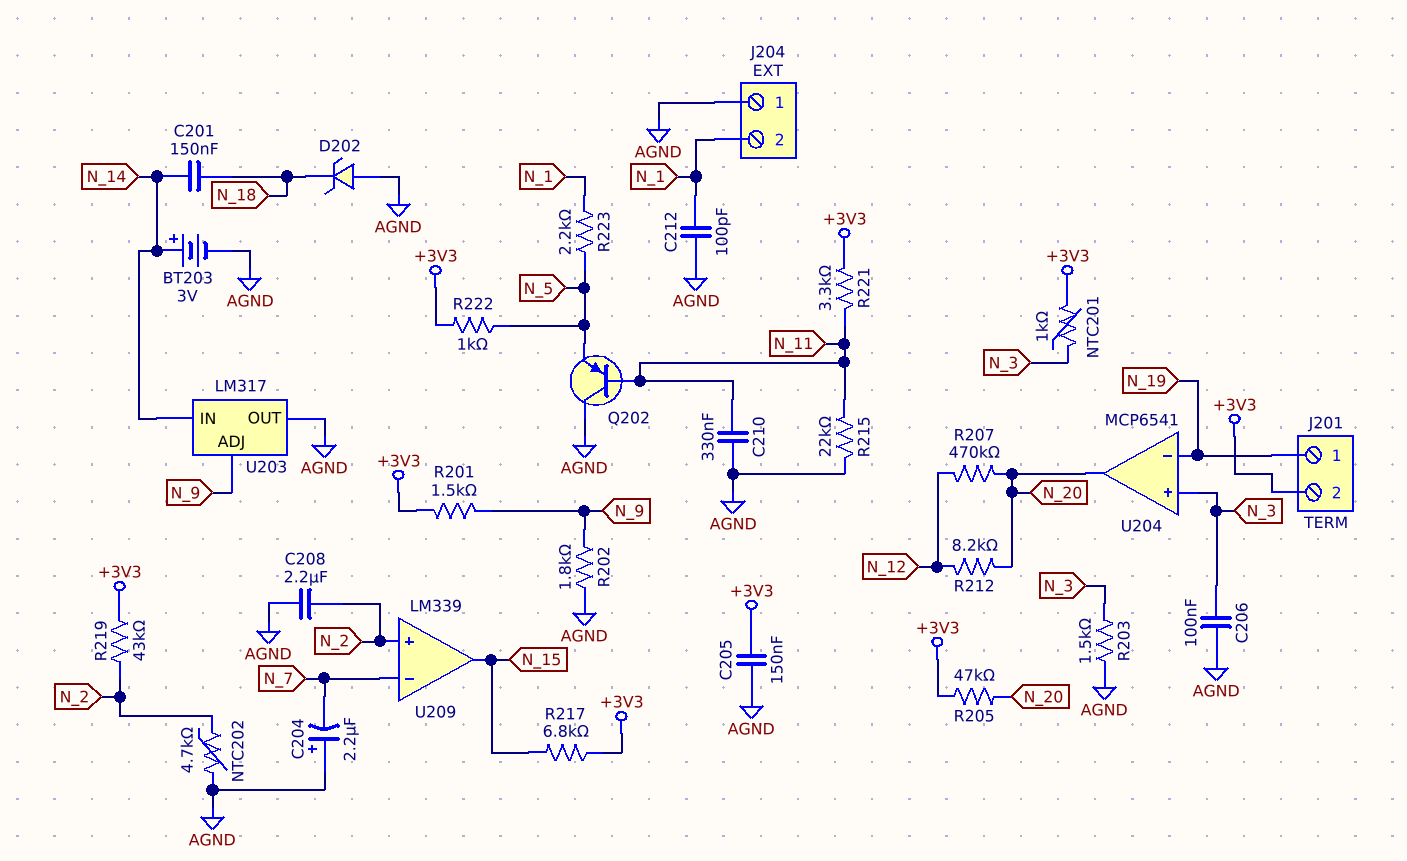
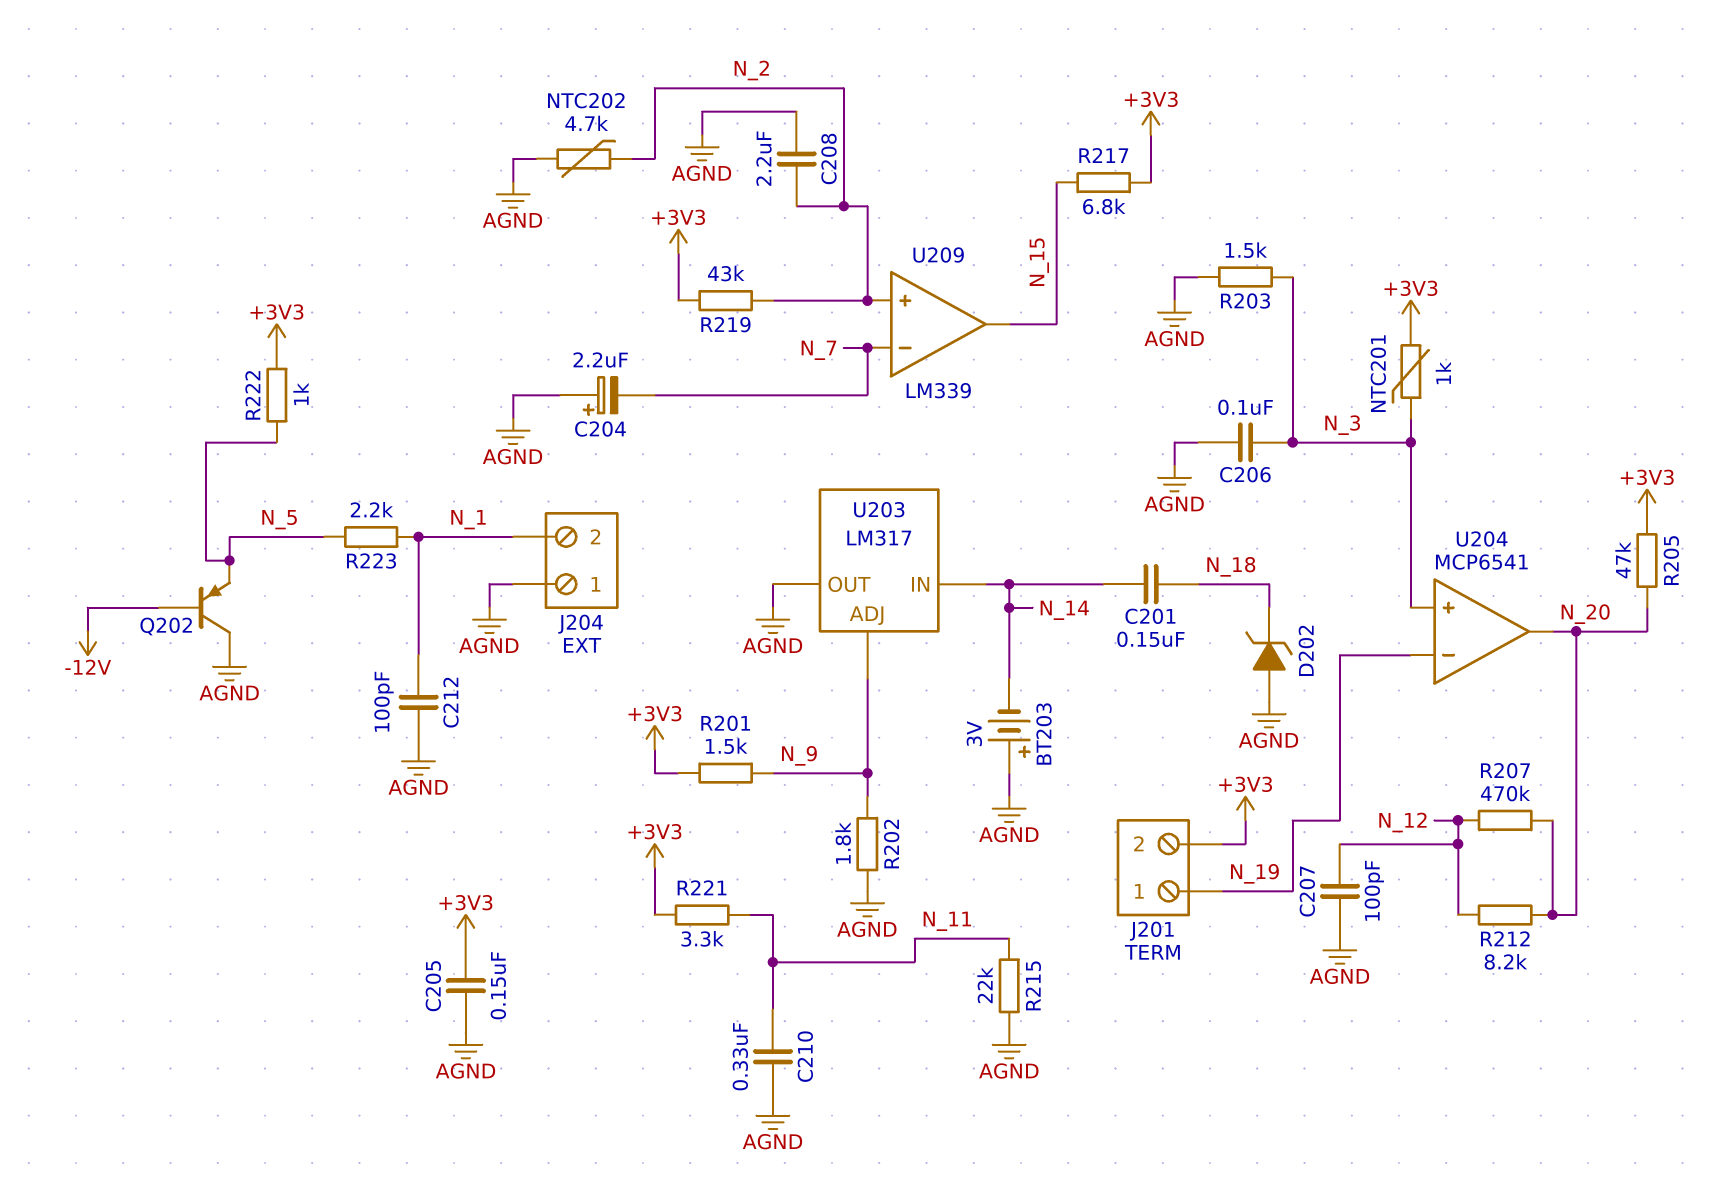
BT203: 3V (plus N_14, minus AGND) -> 3V (plus AGND, minus N_14)
C207: none -> 100pF (AGND, N_12)
Q202: PNP (B N_11, C AGND, E N_5) -> PNP (B -12V, C AGND, E N_5)

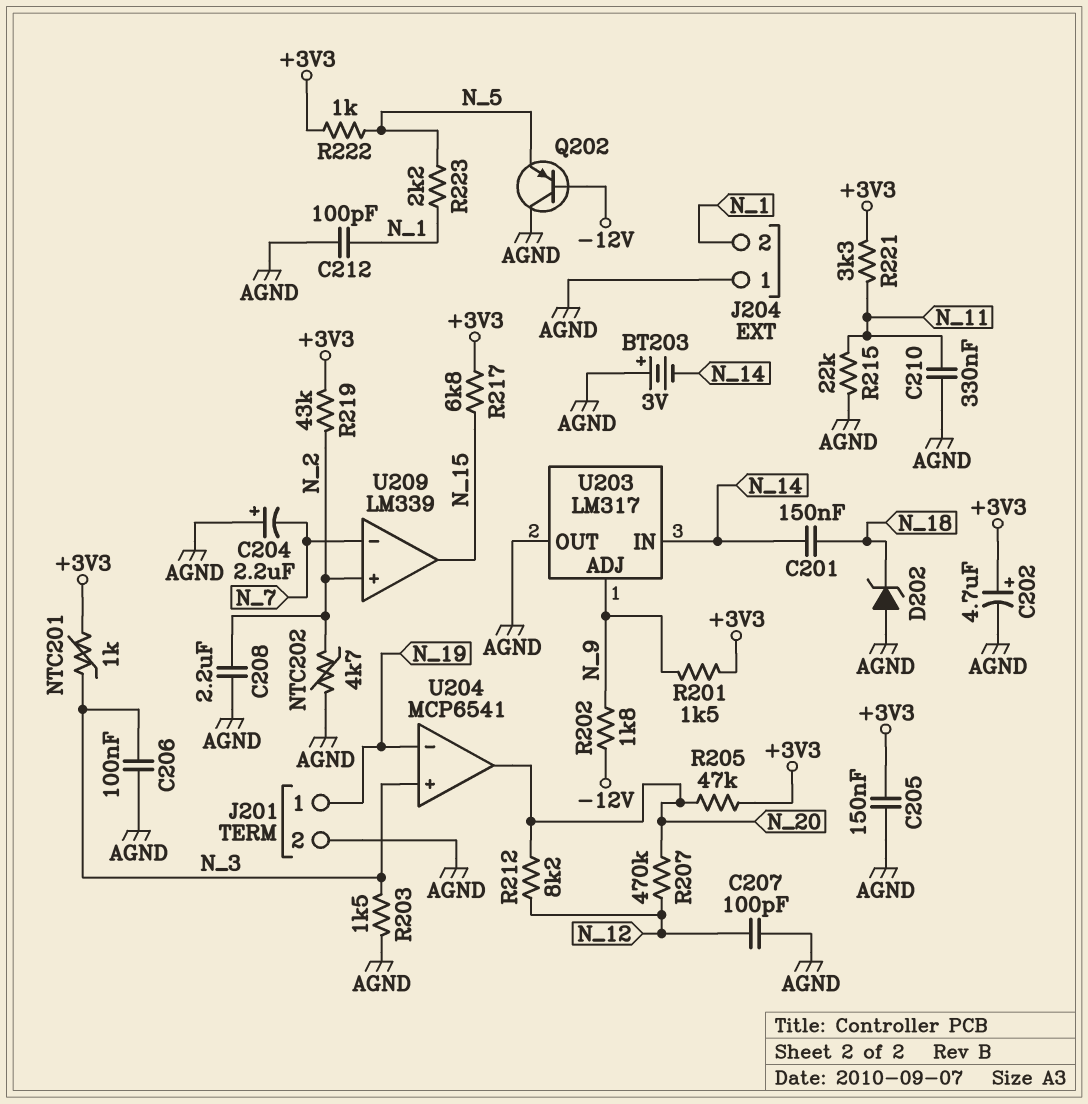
C202: none -> 4.7uF (plus +3V3, minus AGND)
J201 pin 2: +3V3 -> AGND
R202: 1.8k (AGND, N_9) -> 1.8k (-12V, N_9)

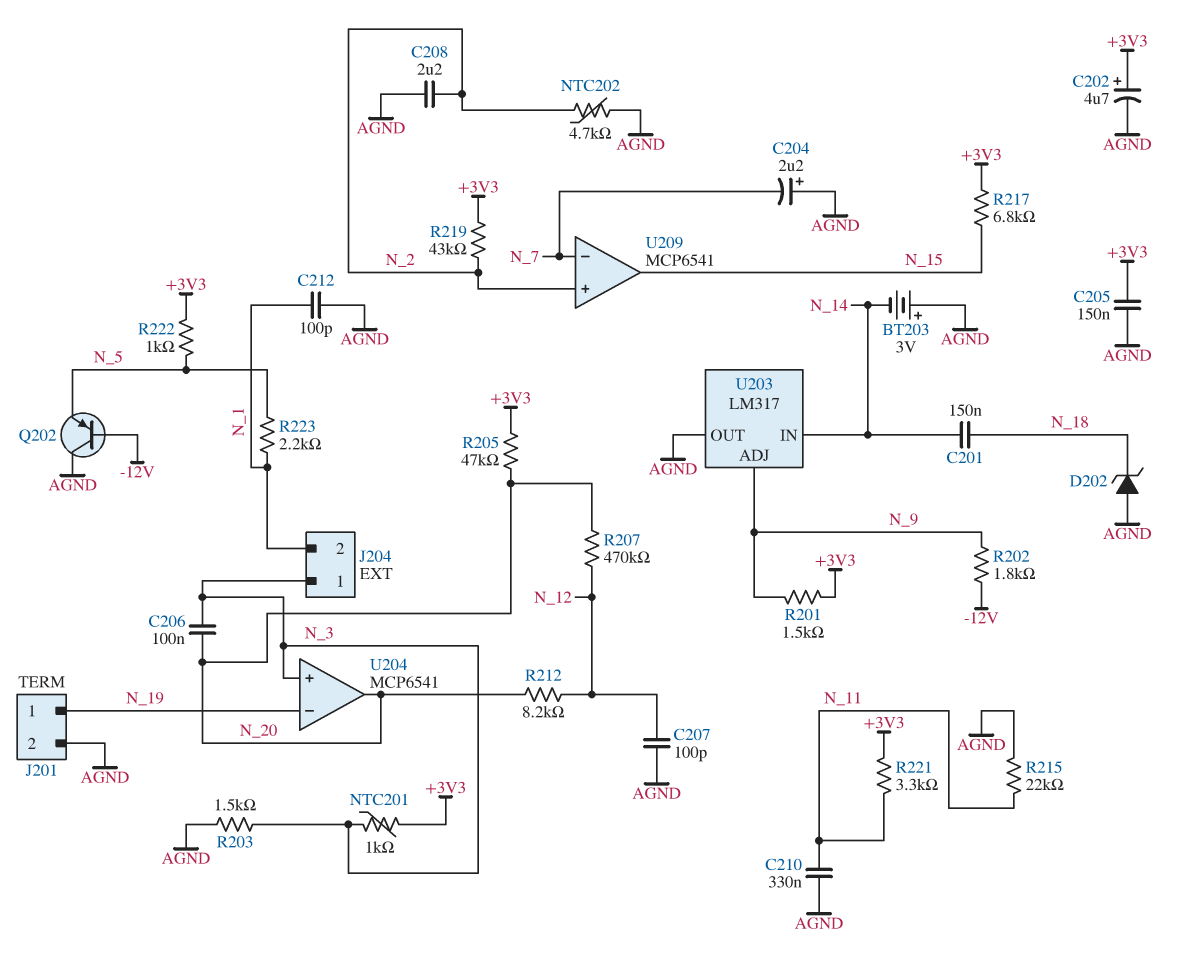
C206: 100nF (AGND, N_3) -> 100nF (N_3, N_20)
J204 pin 1: AGND -> N_3
U209: LM339 -> MCP6541

